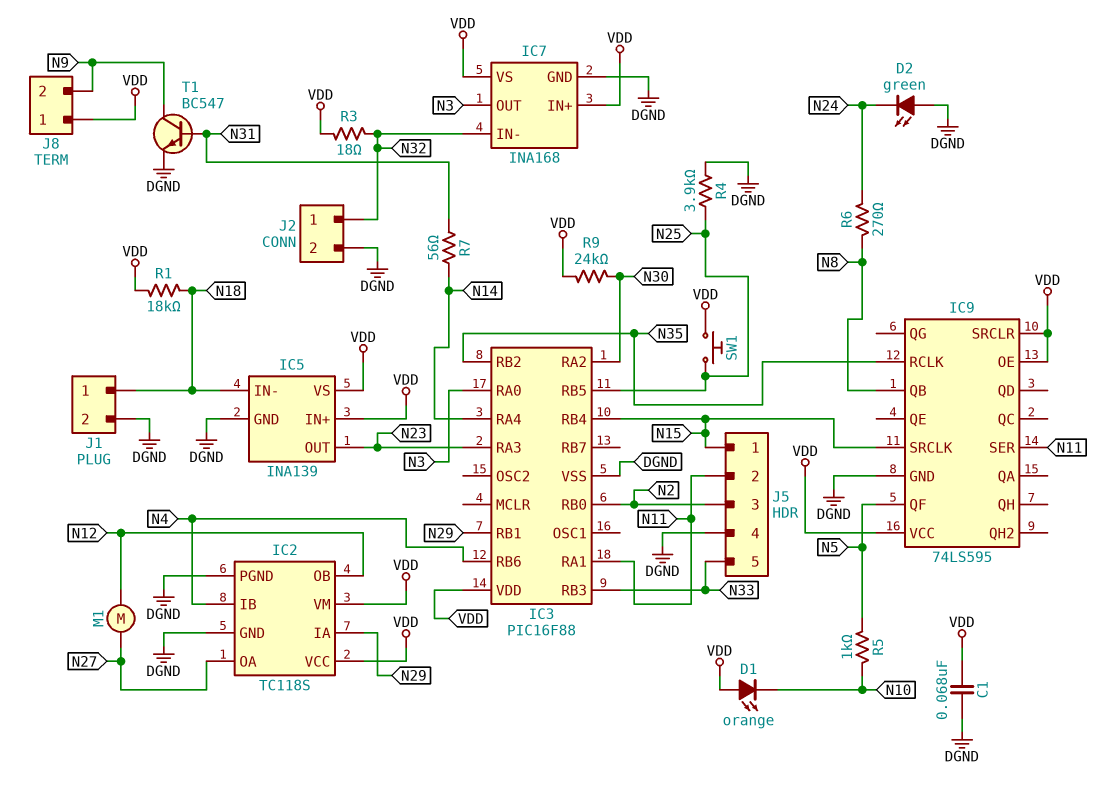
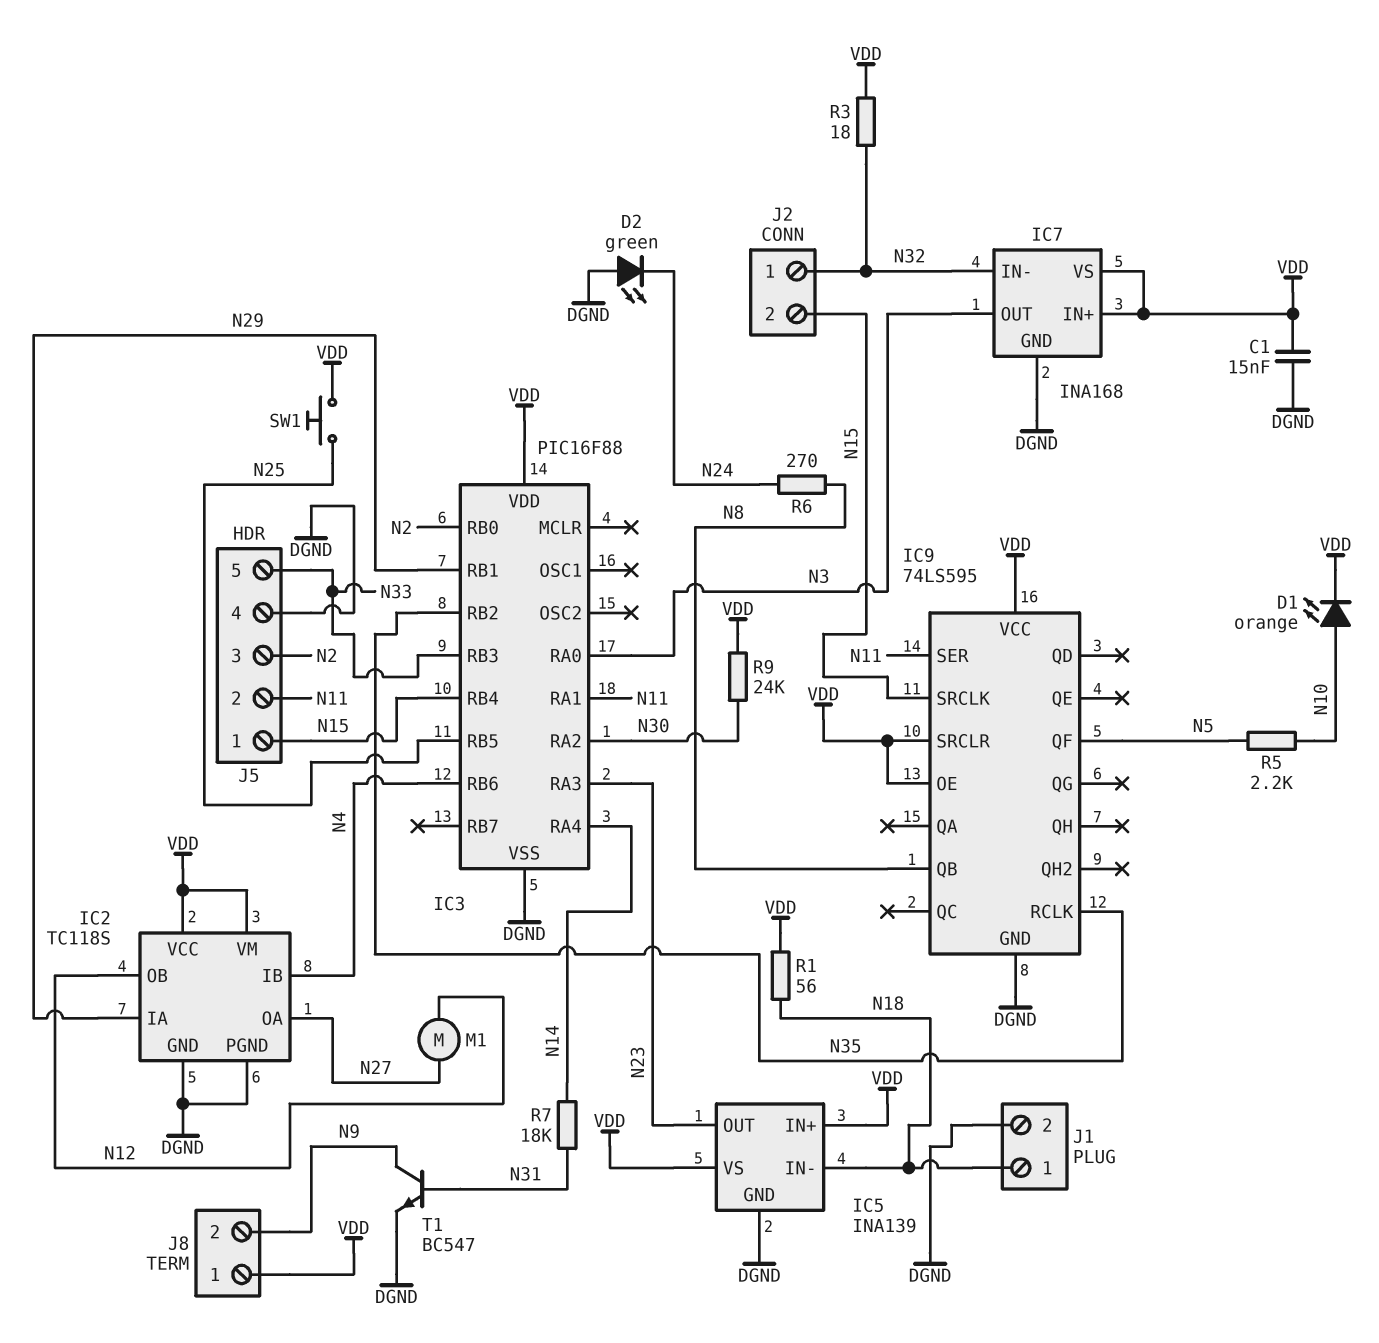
C1: 68nF (DGND, VDD) -> 15nF (DGND, VDD)
D1: LED orange (A VDD, K N10) -> LED orange (A N10, K VDD)
J2 pin 2: DGND -> N15
R1: 18k (N18, VDD) -> 56 (N18, VDD)
R4: 3.9k (DGND, N25) -> none
R5: 1k (N5, N10) -> 2.2k (N5, N10)
R7: 56 (N14, N31) -> 18k (N14, N31)

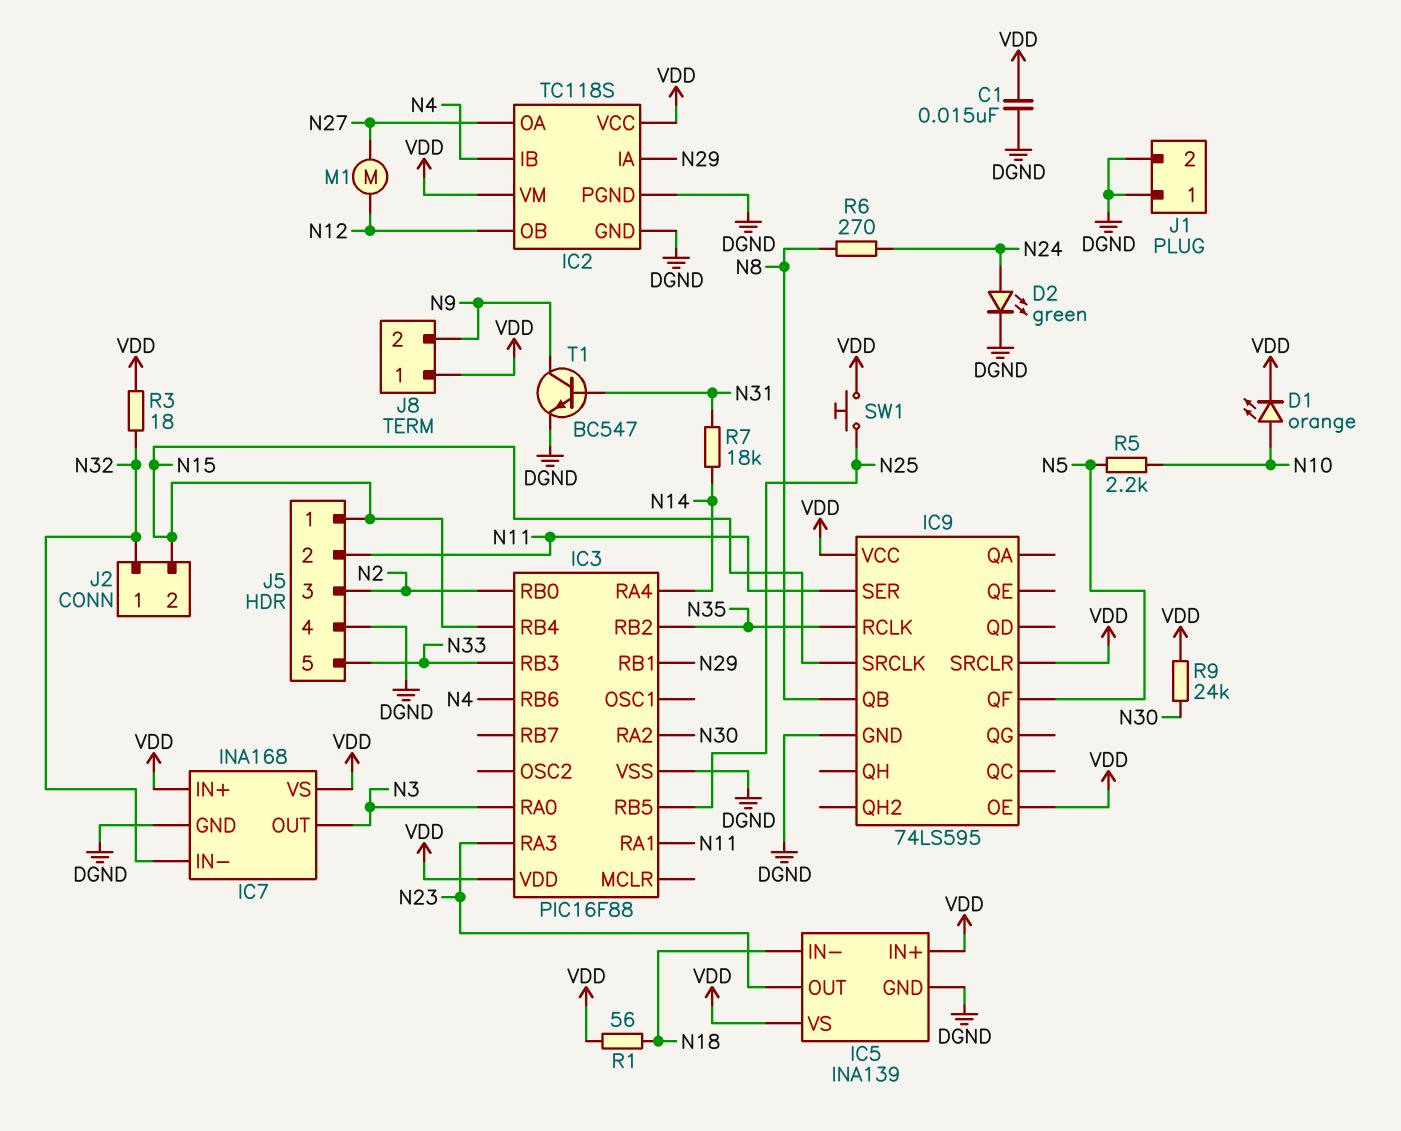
D2: LED green (A DGND, K N24) -> LED green (A N24, K DGND)
J1 pin 1: N18 -> DGND

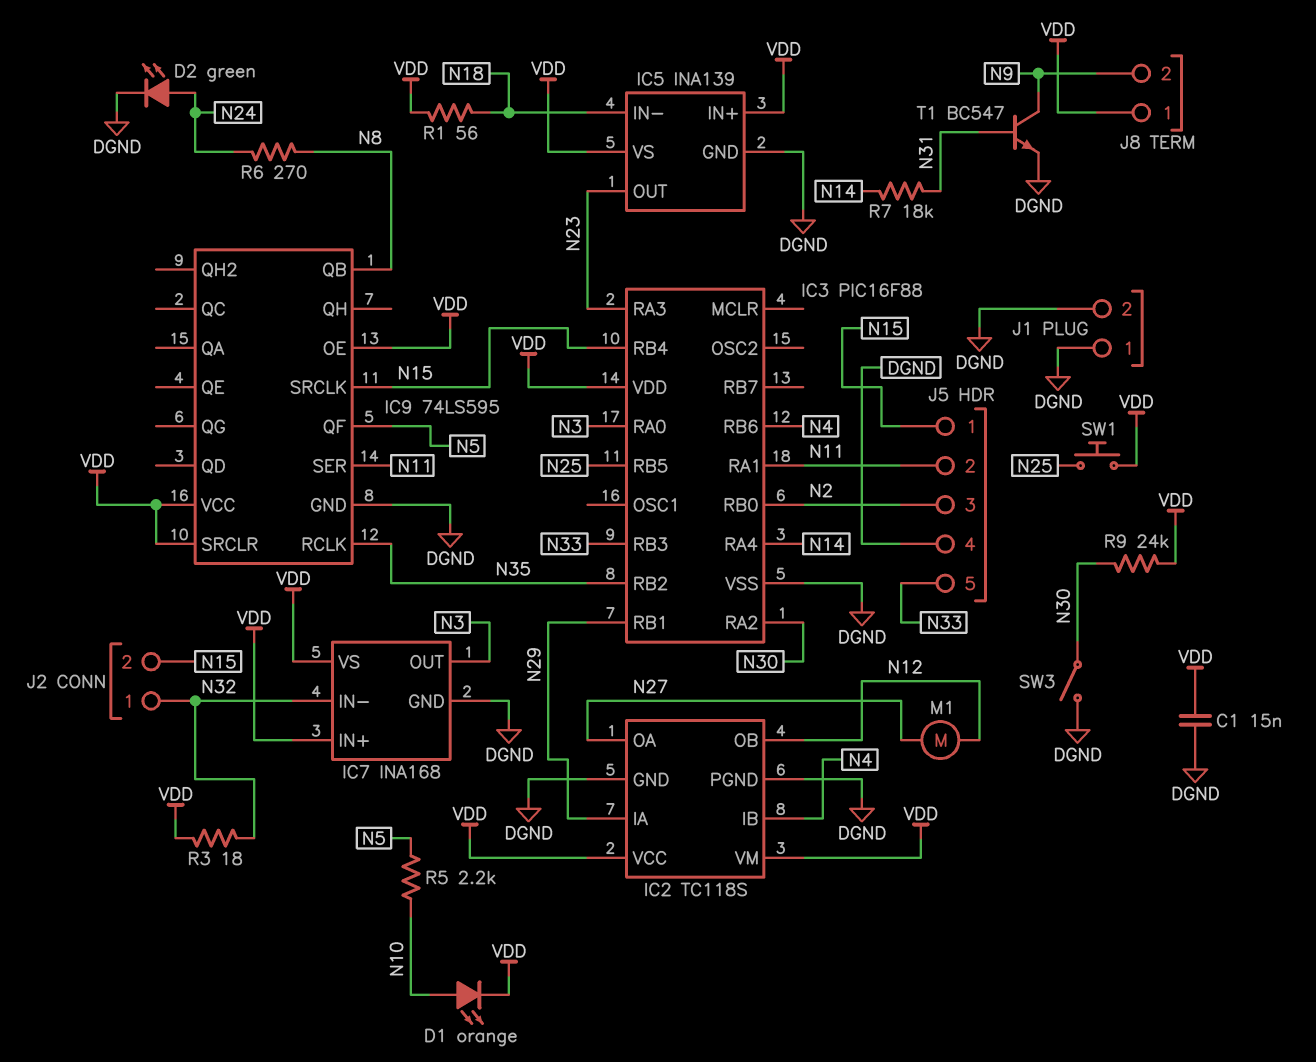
SW3: none -> switch (DGND, N30)

